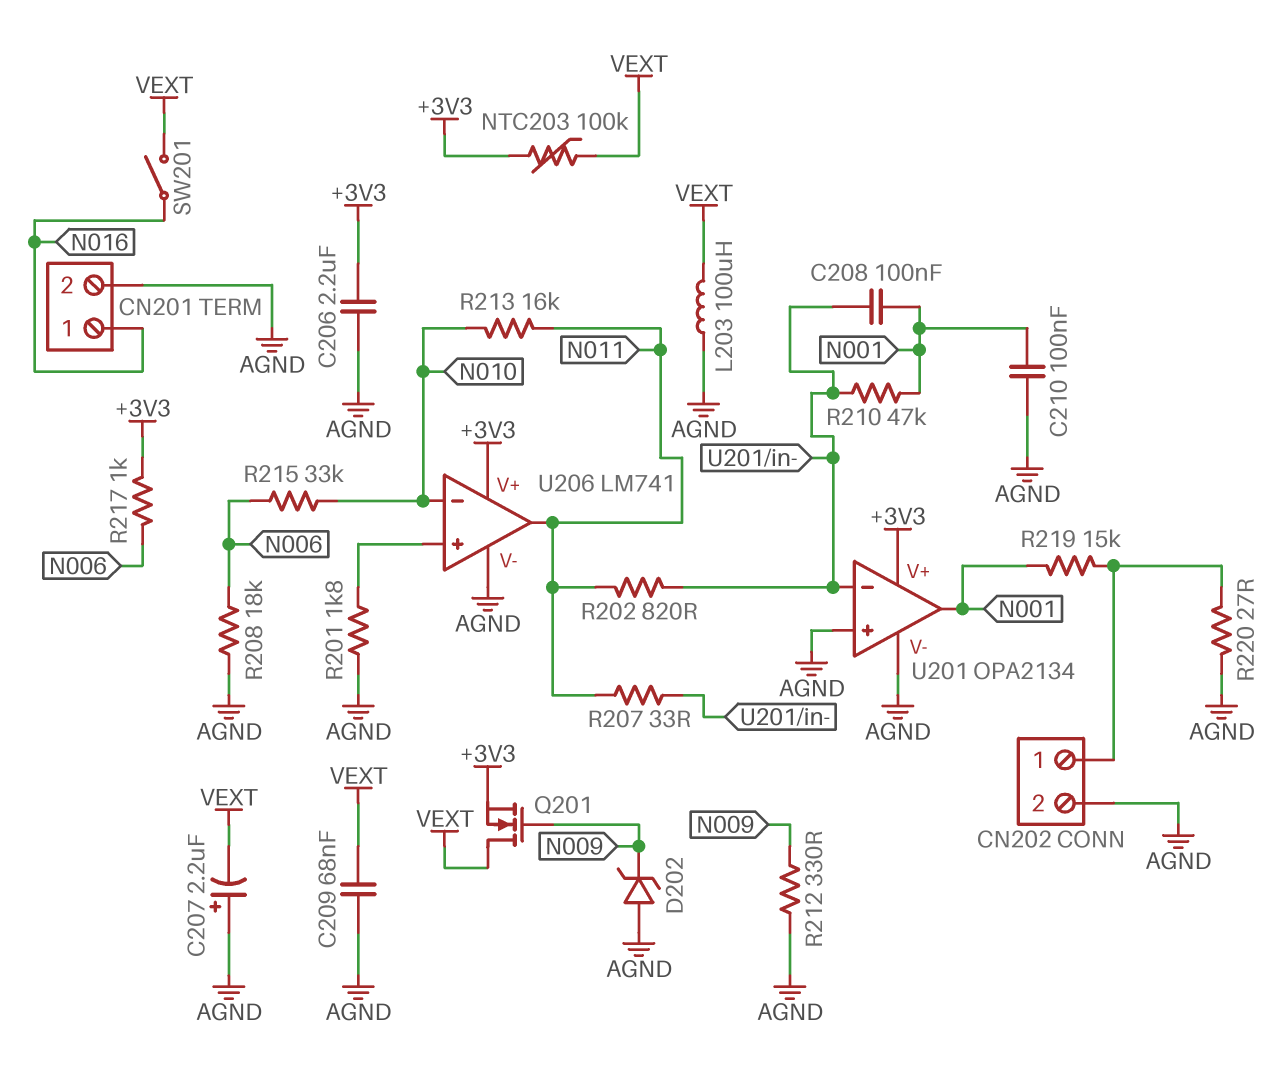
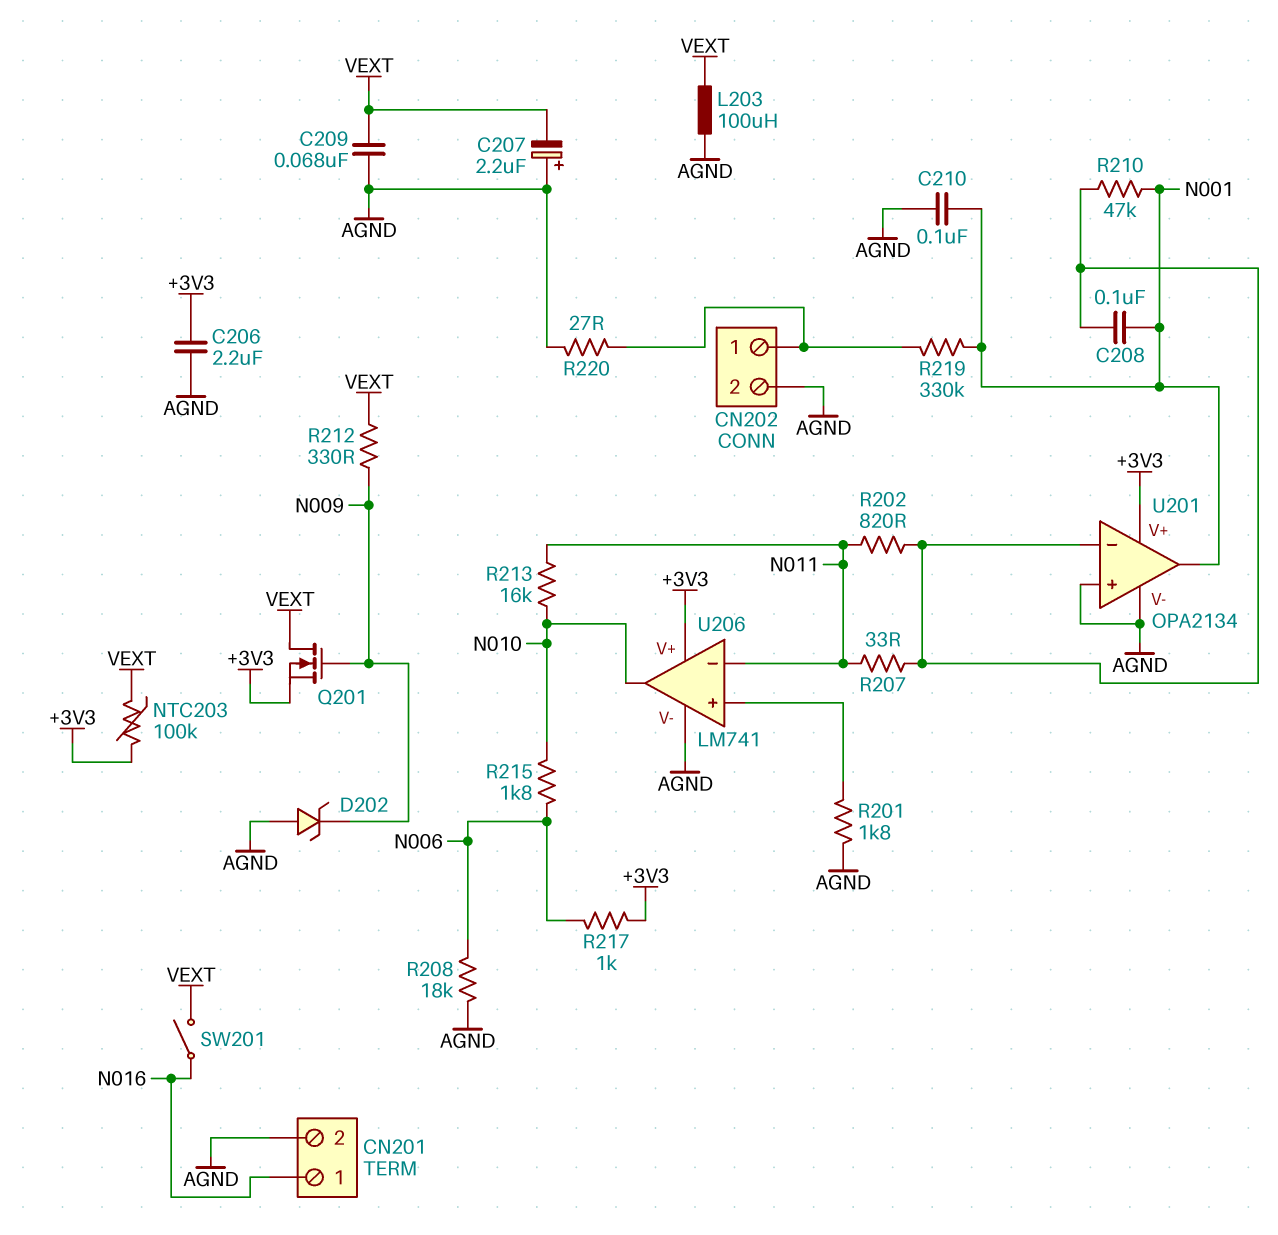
R212: 330 (AGND, N009) -> 330 (N009, VEXT)
R215: 33k (N006, N010) -> 1.8k (N006, N010)
R219: 15k (CN202/1, N001) -> 330k (CN202/1, N001)
U206 pin in-: N010 -> N011
U206 pin out: N011 -> N010

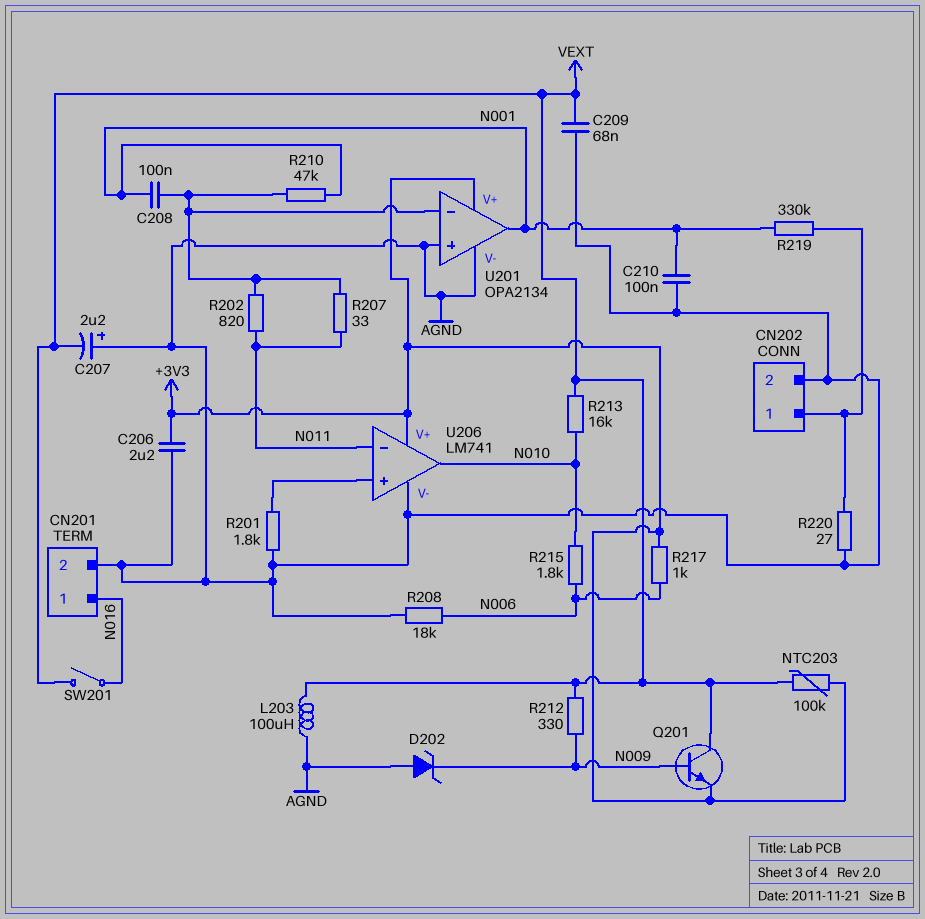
Q201: NMOS (G N009, D VEXT, S +3V3) -> NPN (B N009, C VEXT, E +3V3)
R213: 16k (N010, N011) -> 16k (N010, VEXT)

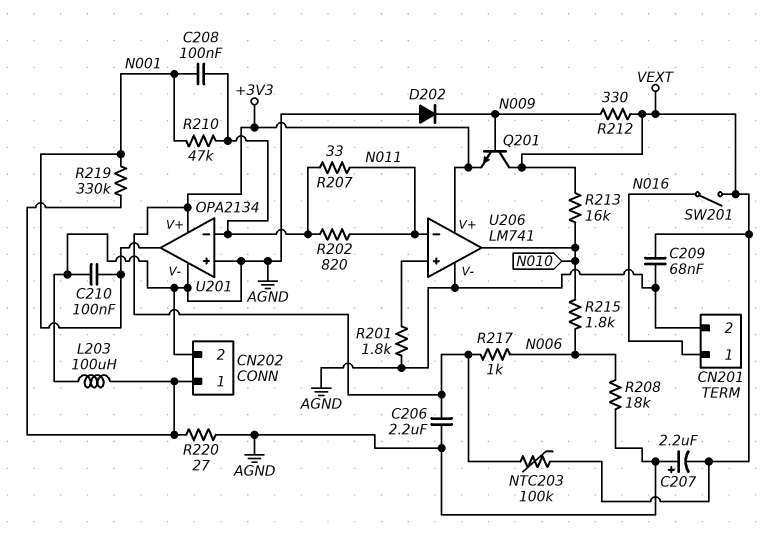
D202: zener (A AGND, K N009) -> diode (A AGND, K N009)
L203: 100uH (AGND, VEXT) -> 100uH (AGND, CN202/1)

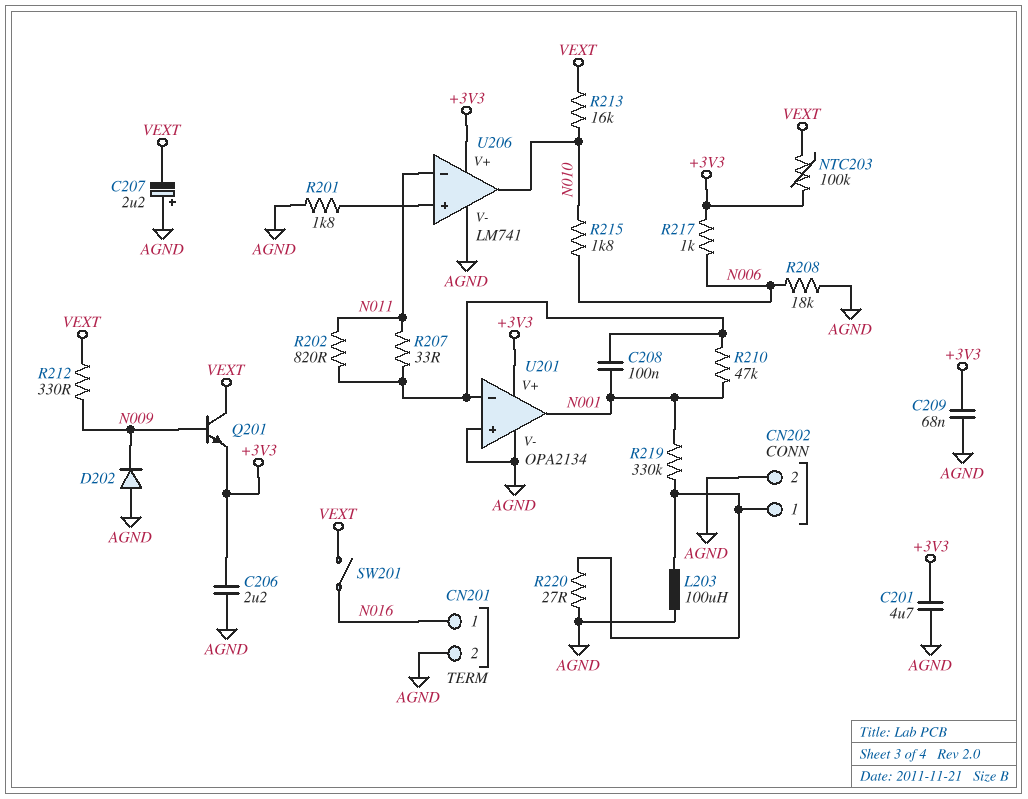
C201: none -> 4.7uF (+3V3, AGND)
C209: 68nF (AGND, VEXT) -> 68nF (+3V3, AGND)
C210: 100nF (AGND, N001) -> none

